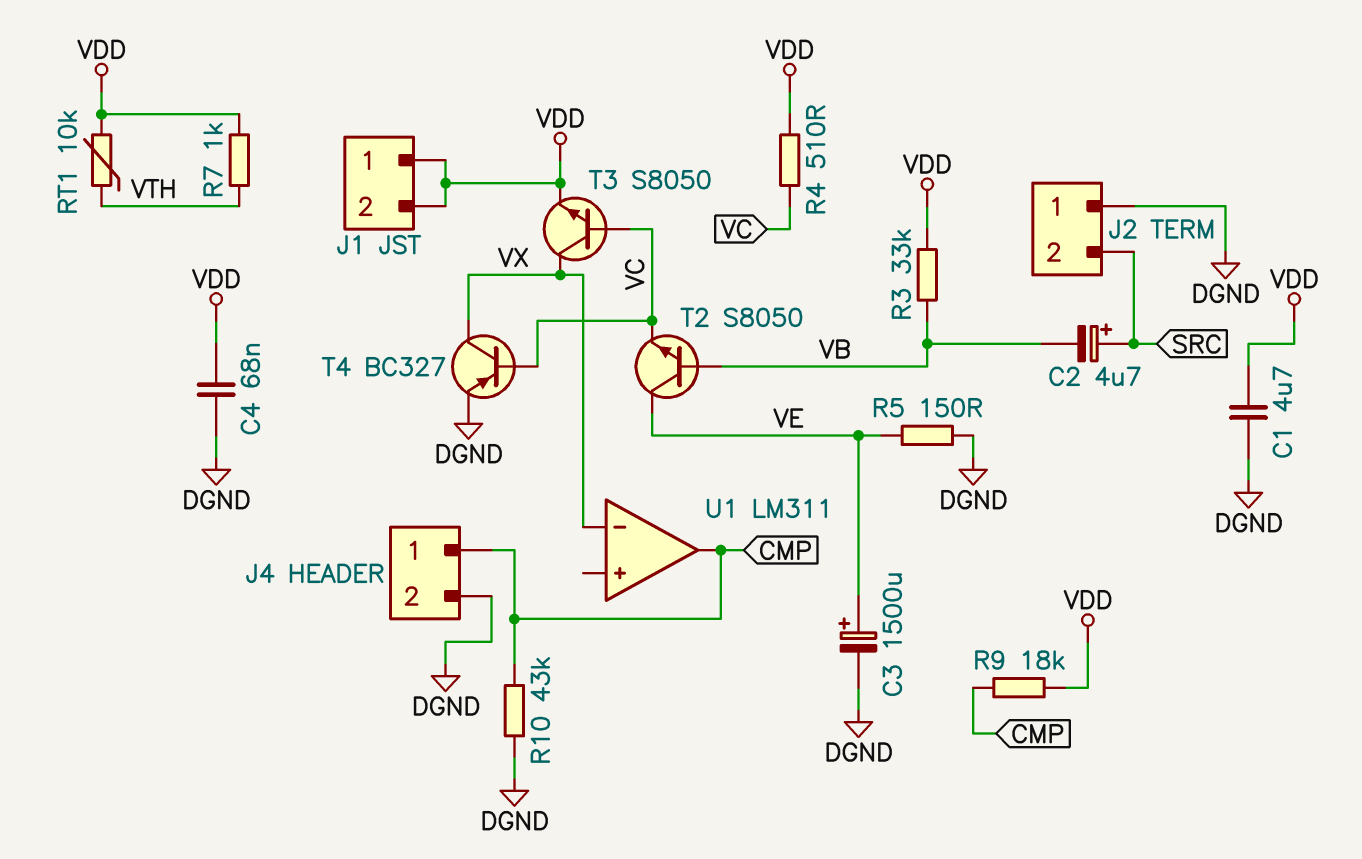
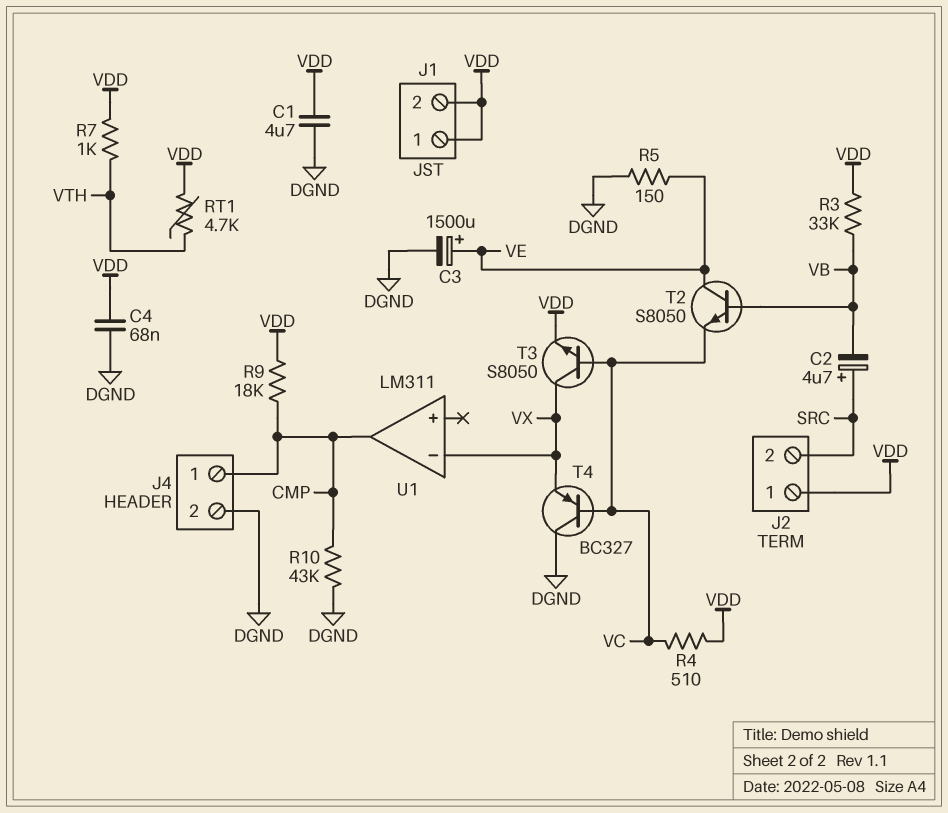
J2 pin 1: DGND -> VDD
RT1: 10k (VDD, VTH) -> 4.7k (VDD, VTH)
T4: PNP BC327 (B VC, C VX, E DGND) -> PNP BC327 (B VC, C DGND, E VX)

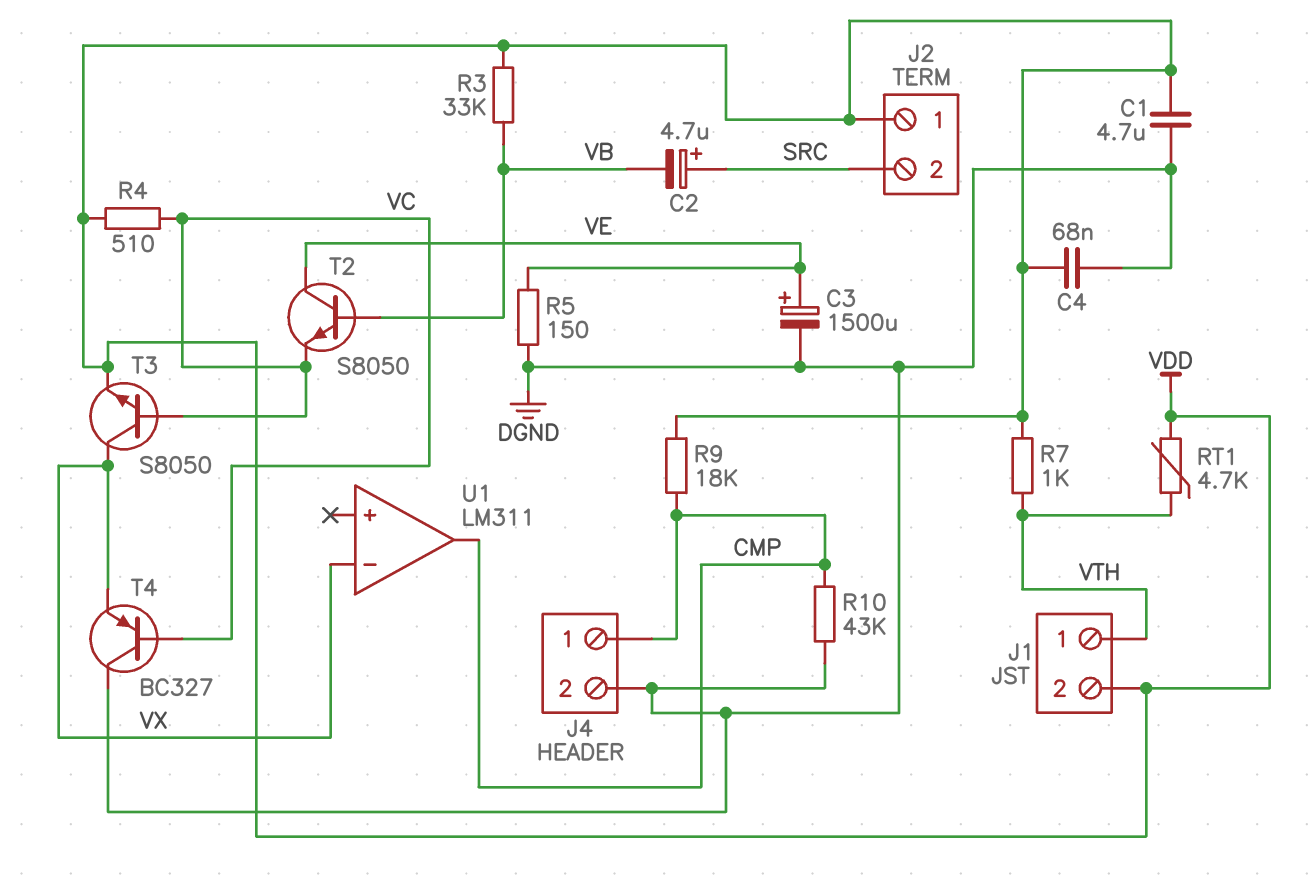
J1 pin 1: VDD -> VTH

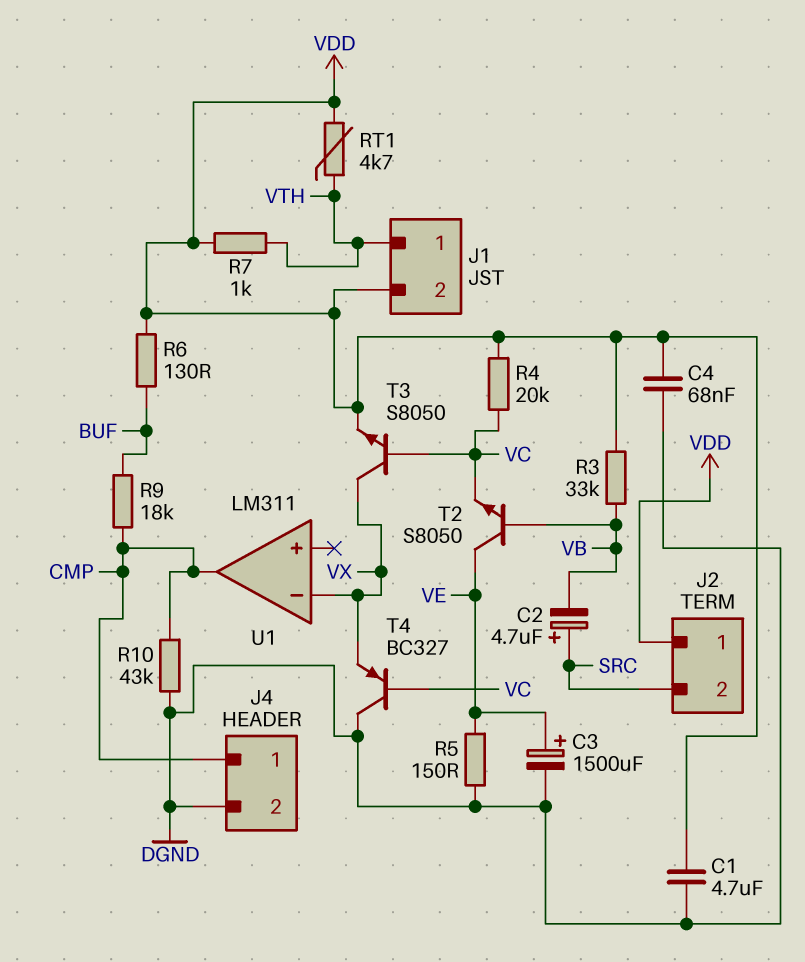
R4: 510 (VC, VDD) -> 20k (VC, VDD)
R6: none -> 130 (BUF, VDD)
R9: 18k (CMP, VDD) -> 18k (BUF, CMP)

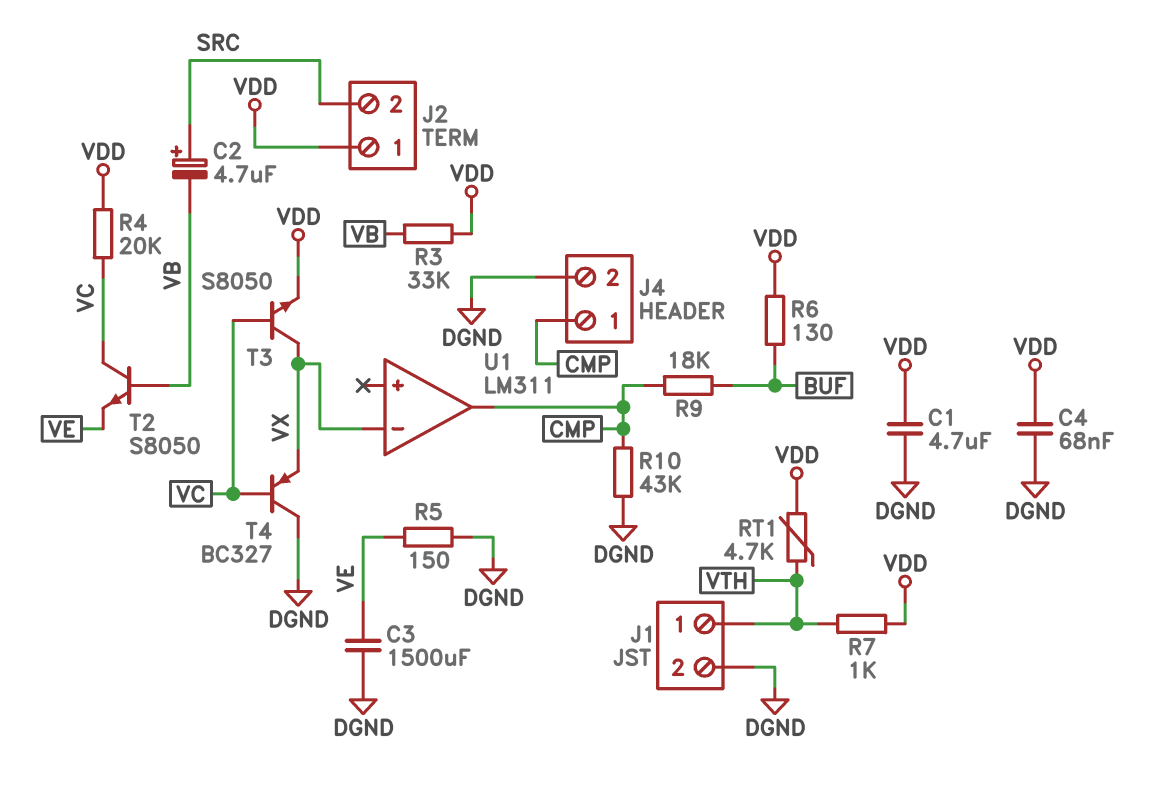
C3: 1500uF (plus VE, minus DGND) -> 1500uF (DGND, VE)
J1 pin 2: VDD -> DGND
T2: NPN S8050 (B VB, C VE, E VC) -> NPN S8050 (B VB, C VC, E VE)

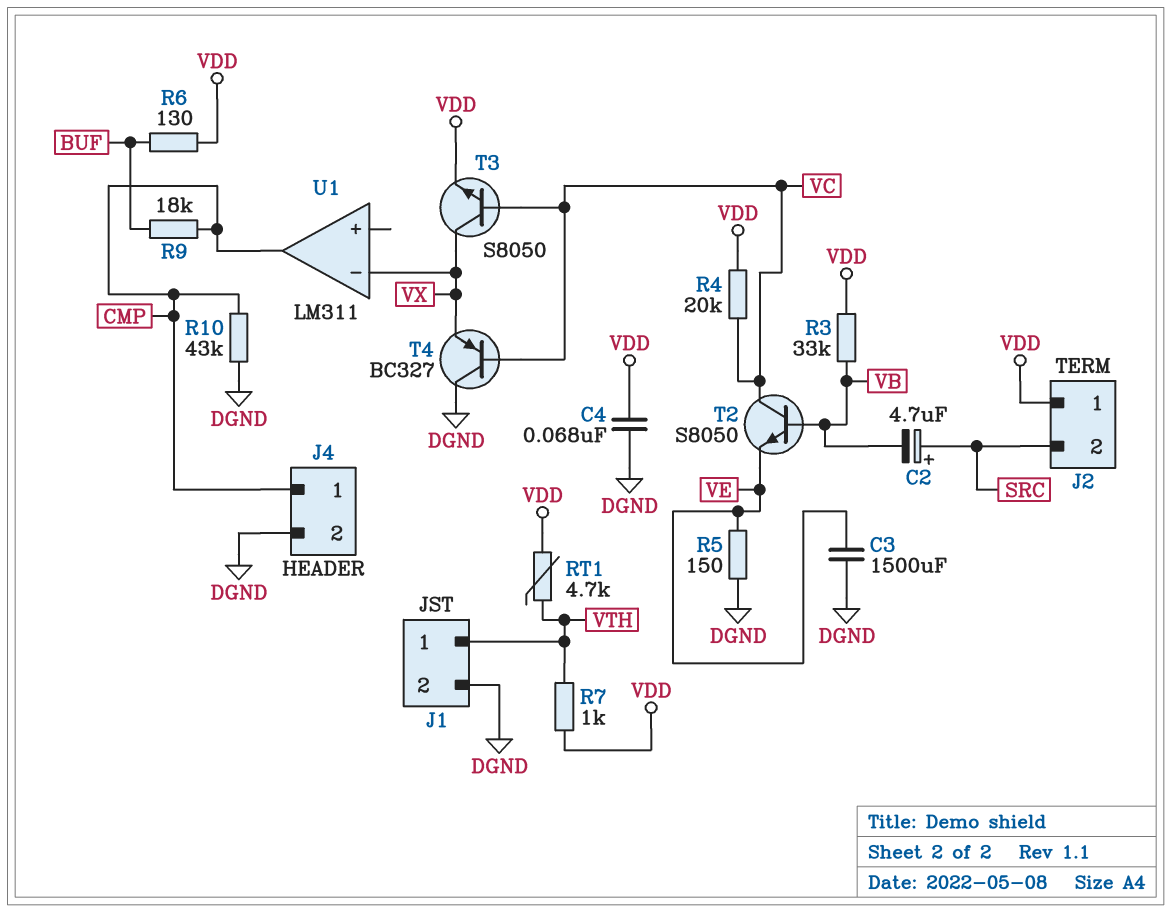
C1: 4.7uF (DGND, VDD) -> none

